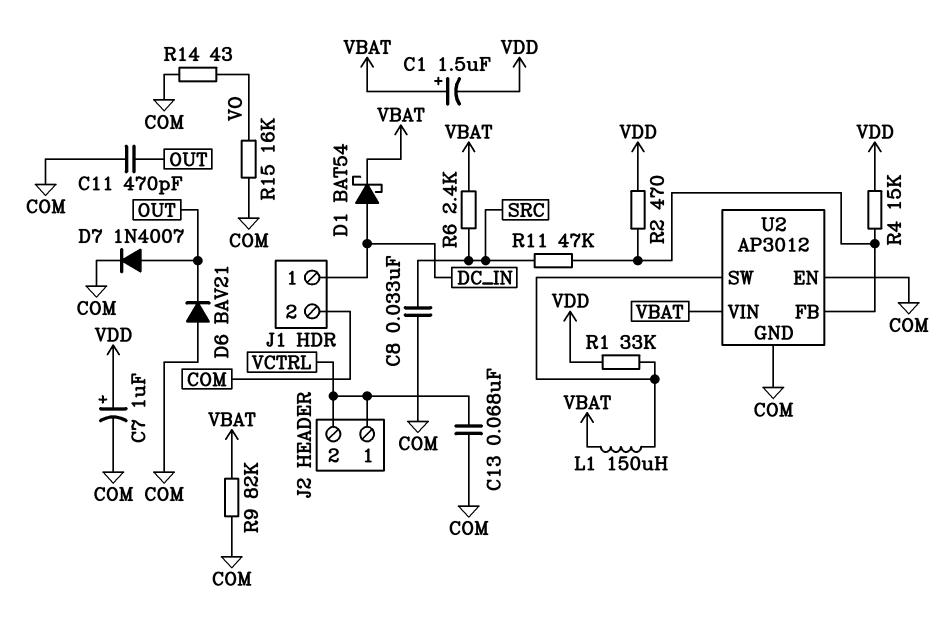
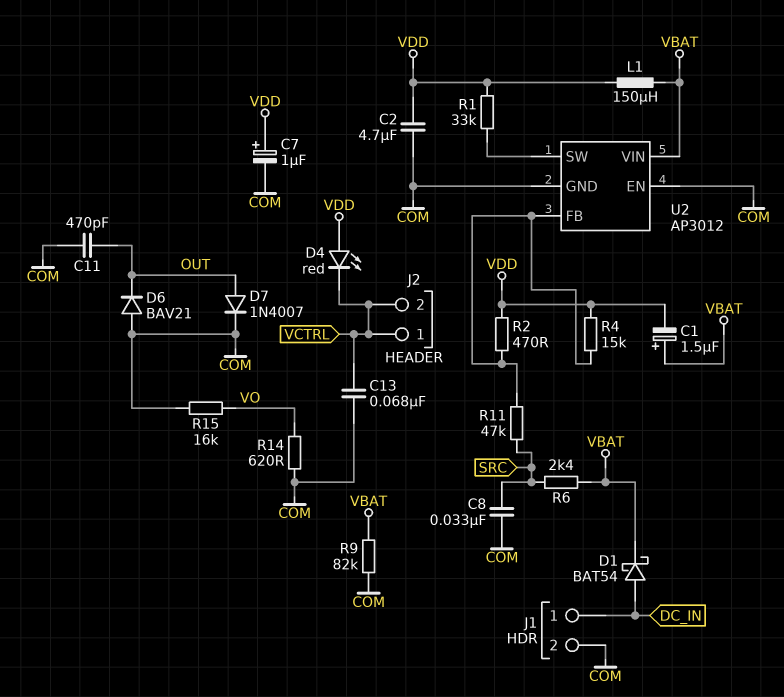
C2: none -> 4.7uF (COM, VDD)
D4: none -> LED red (A VDD, K VCTRL)
L1: 150uH (U2/SW, VBAT) -> 150uH (VBAT, VDD)
R14: 43 (COM, VO) -> 620 (COM, VO)

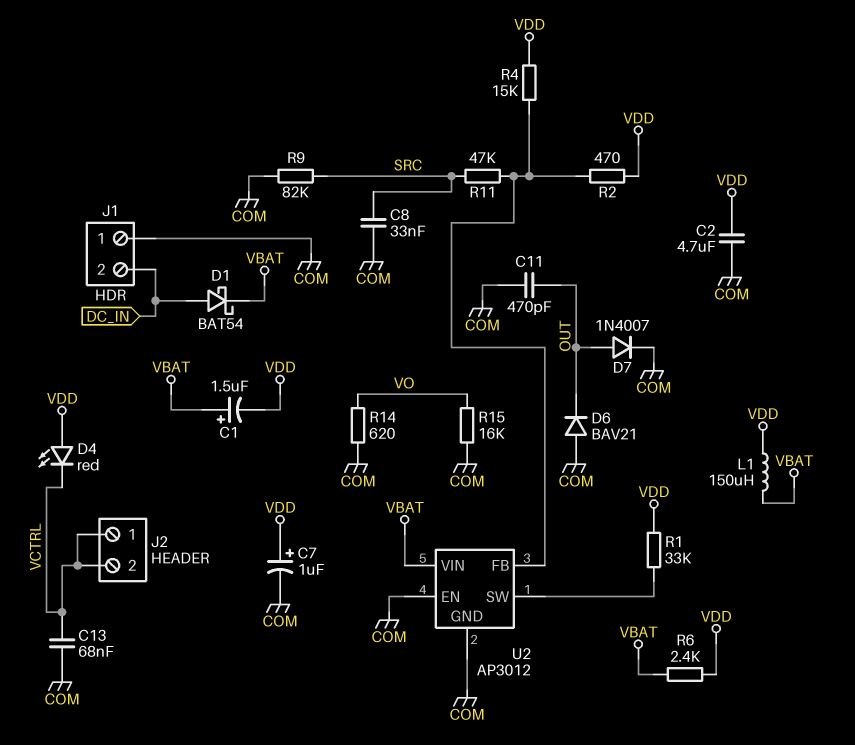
J1 pin 1: DC_IN -> COM
J1 pin 2: COM -> DC_IN
R6: 2.4k (SRC, VBAT) -> 2.4k (VBAT, VDD)
R9: 82k (COM, VBAT) -> 82k (COM, SRC)

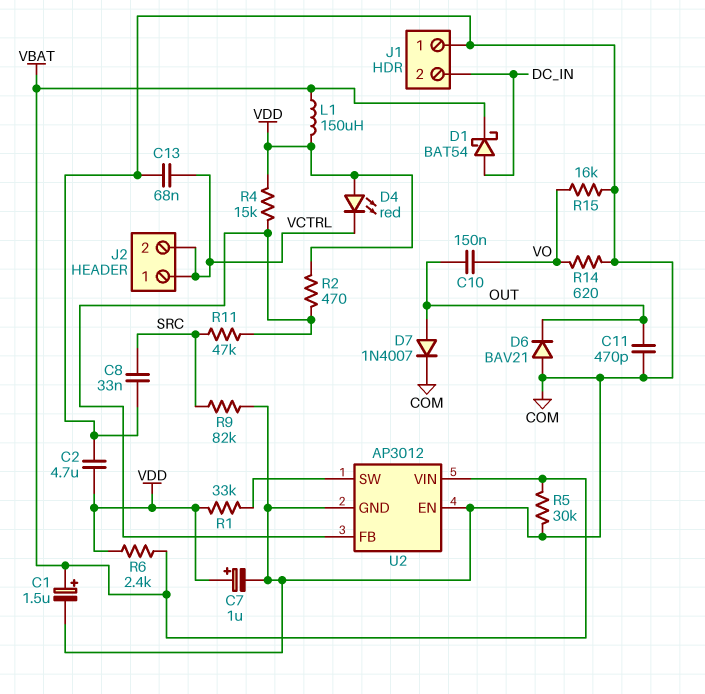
C1: 1.5uF (plus VBAT, minus VDD) -> 1.5uF (plus VBAT, minus COM)
C10: none -> 150nF (OUT, VO)
R5: none -> 30k (COM, VBAT)

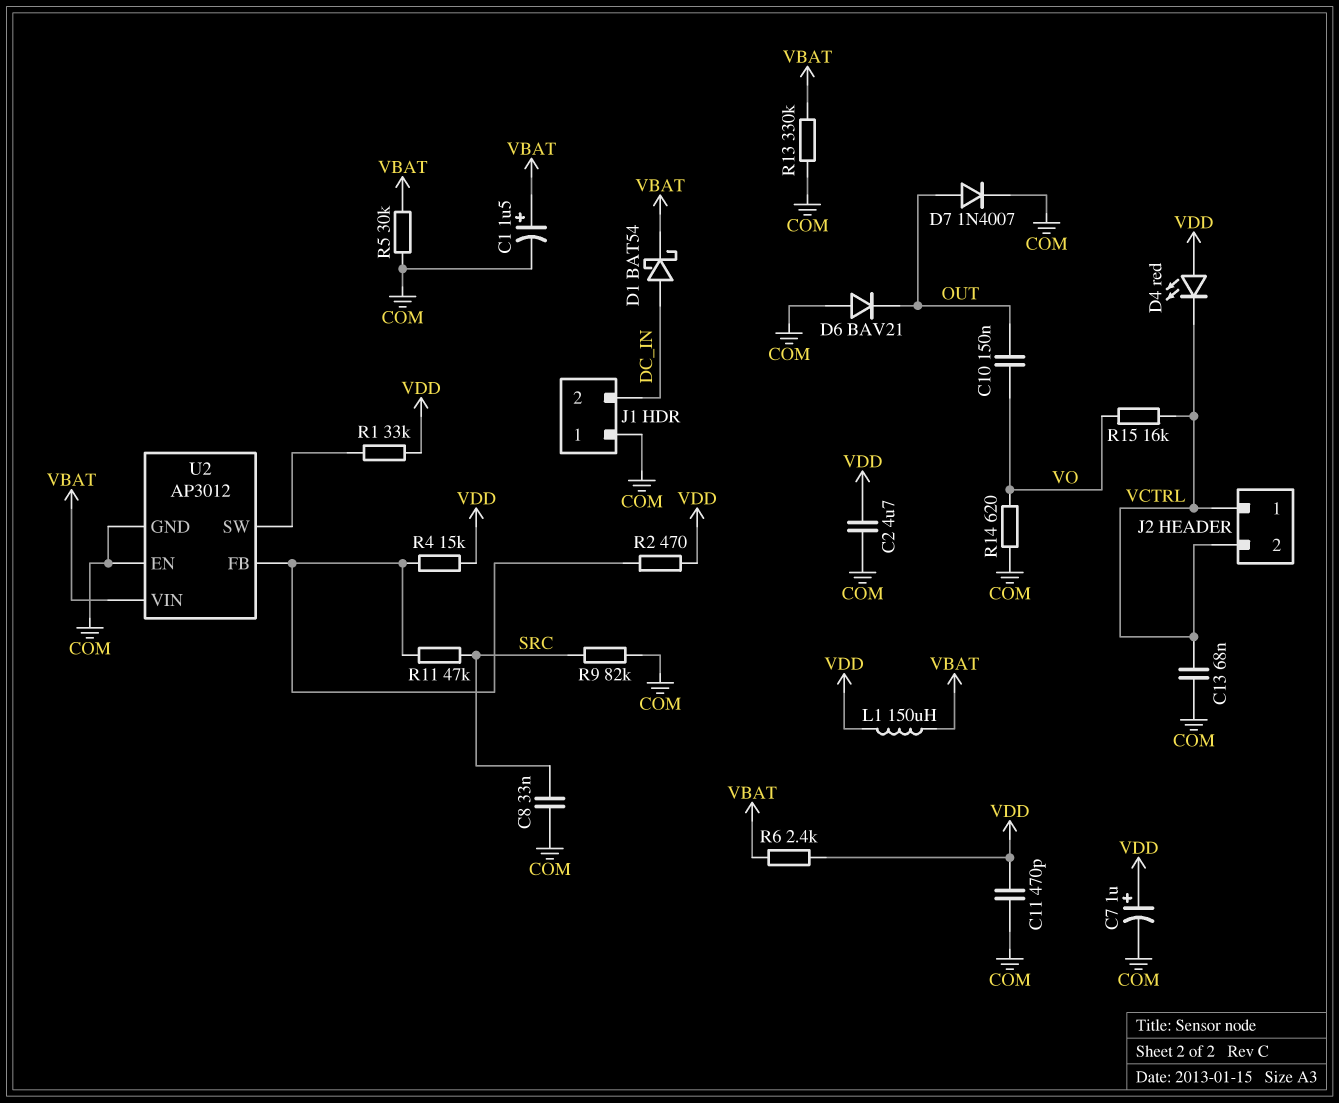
C11: 470pF (COM, OUT) -> 470pF (COM, VDD)
R13: none -> 330k (COM, VBAT)
R15: 16k (COM, VO) -> 16k (VCTRL, VO)

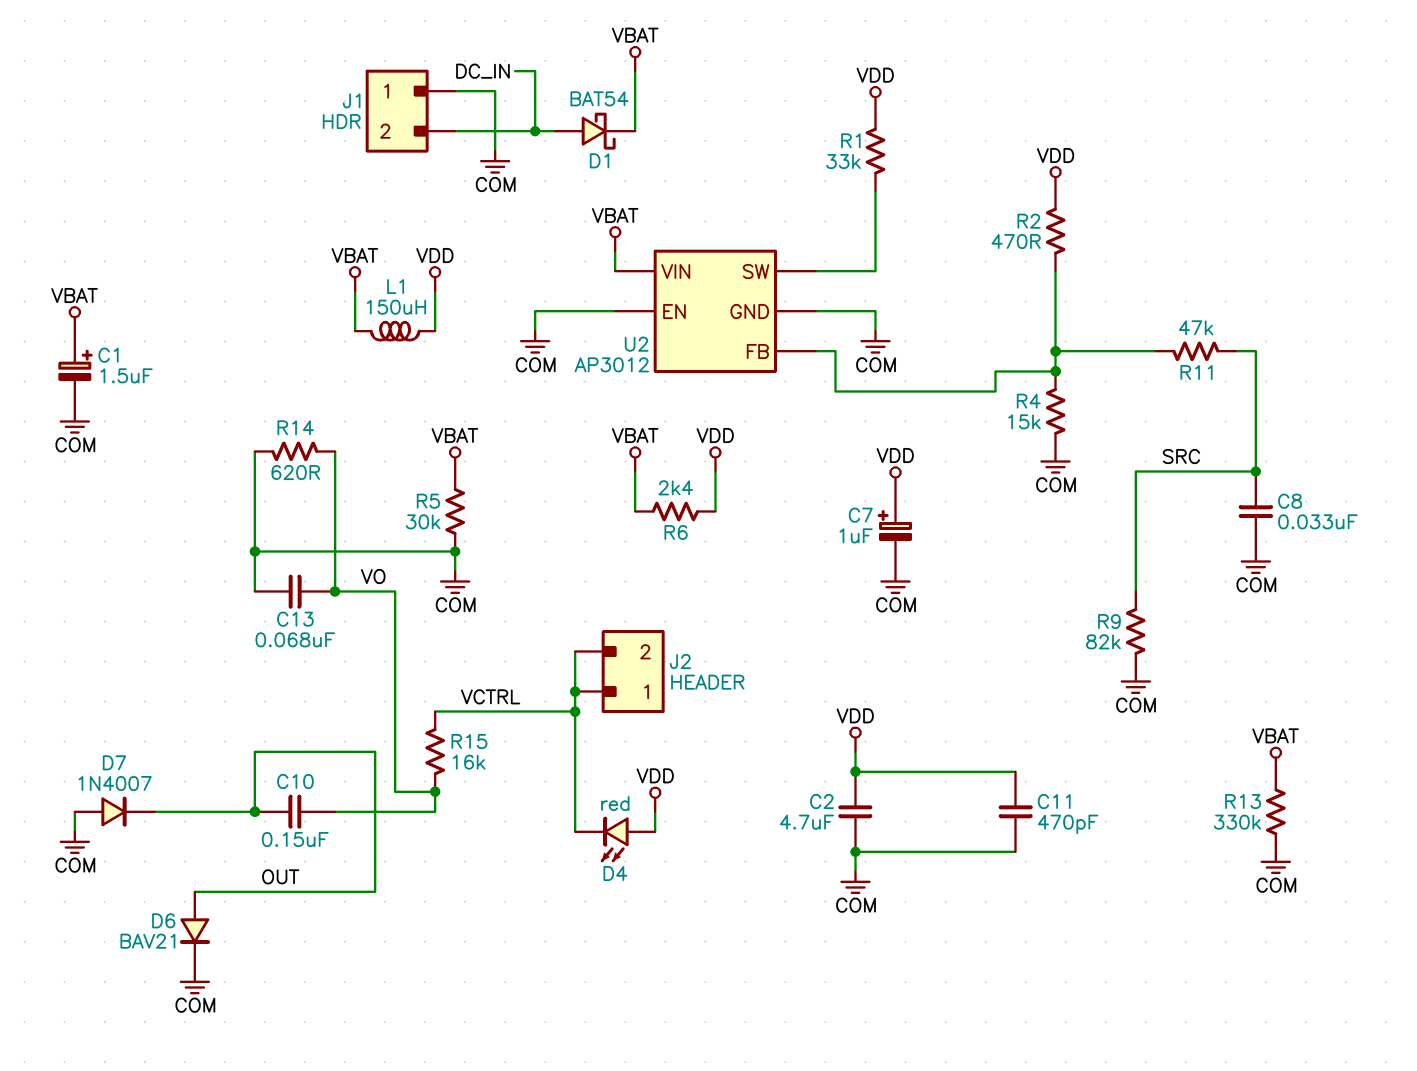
C13: 68nF (COM, VCTRL) -> 68nF (COM, VO)
D6: diode BAV21 (A COM, K OUT) -> diode BAV21 (A OUT, K COM)
D7: diode 1N4007 (A OUT, K COM) -> diode 1N4007 (A COM, K OUT)
R4: 15k (U2/FB, VDD) -> 15k (COM, U2/FB)

